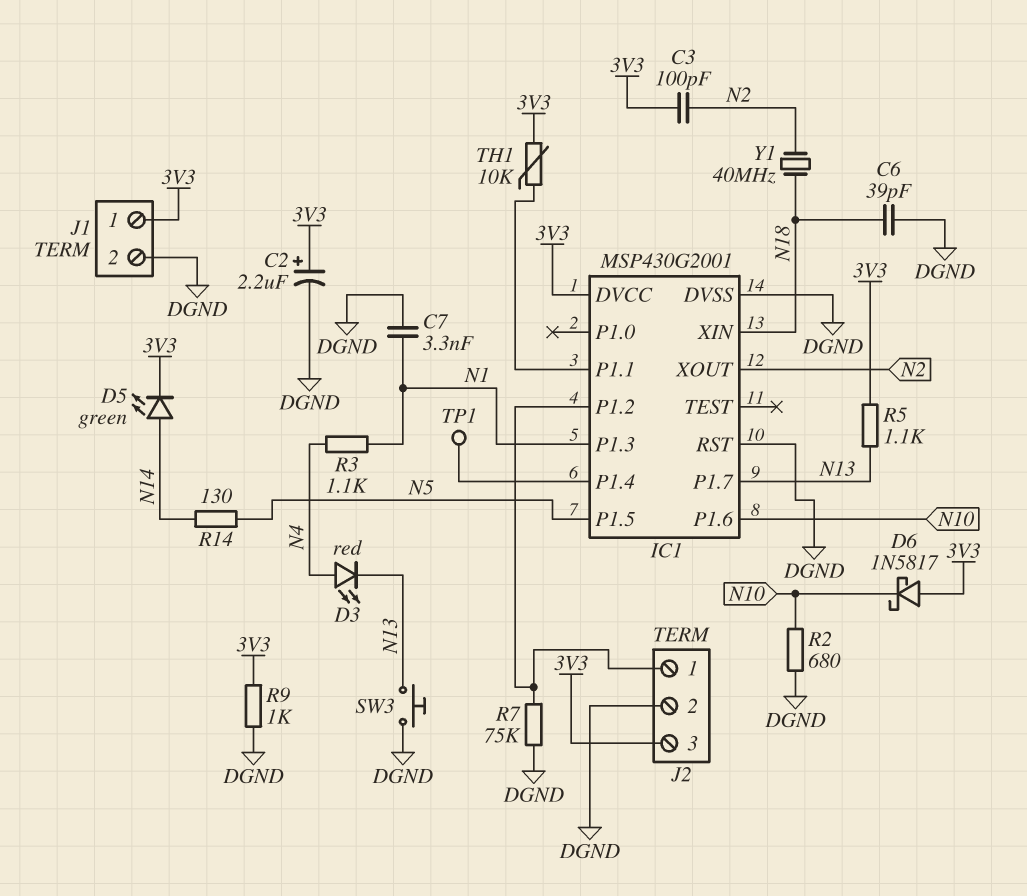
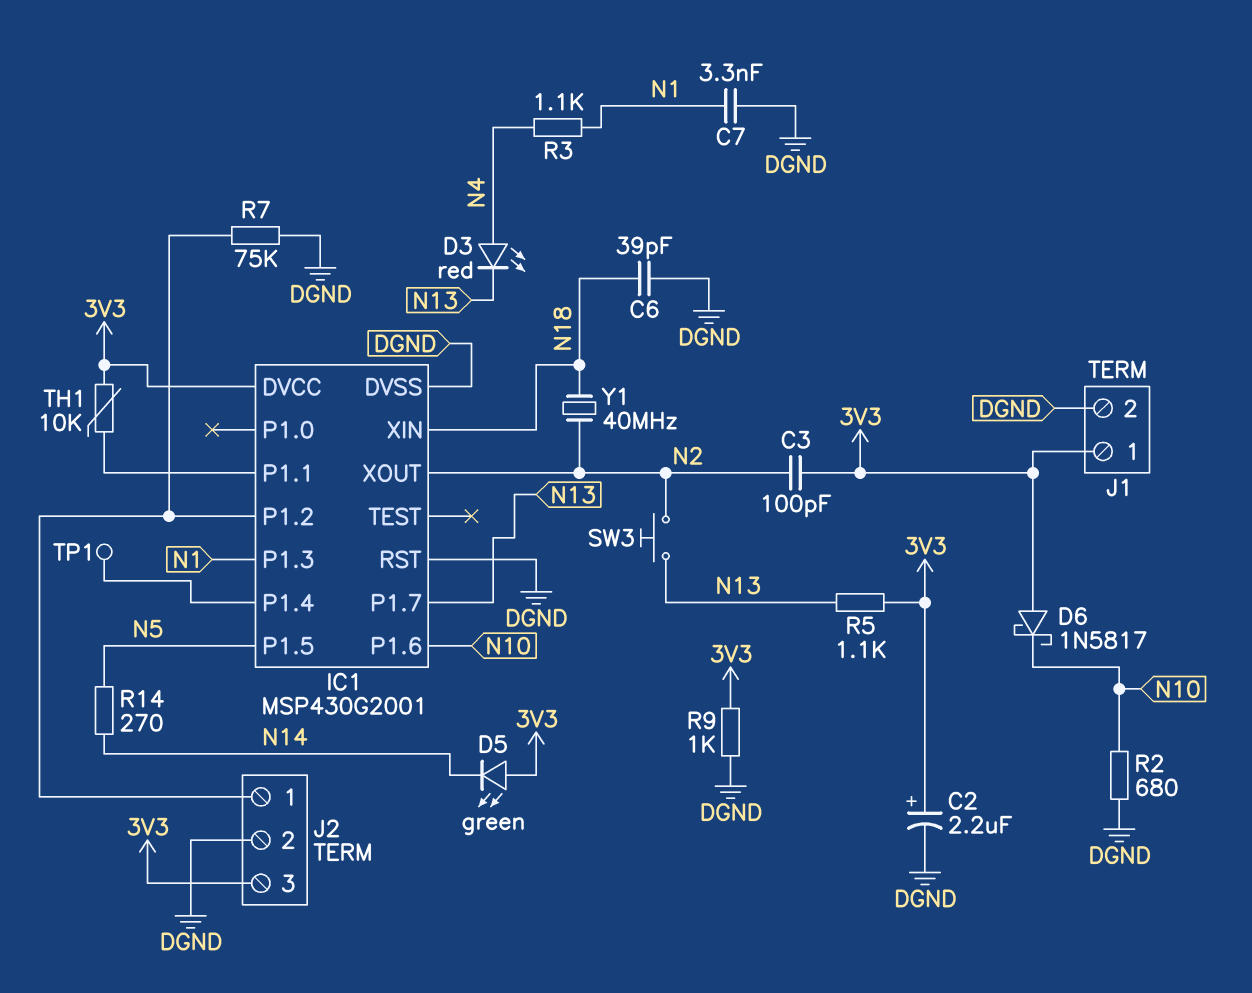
D5: LED green (A N14, K 3V3) -> LED green (A 3V3, K N14)
R14: 130 (N5, N14) -> 270 (N5, N14)
SW3: button (DGND, N13) -> button (N2, N13)

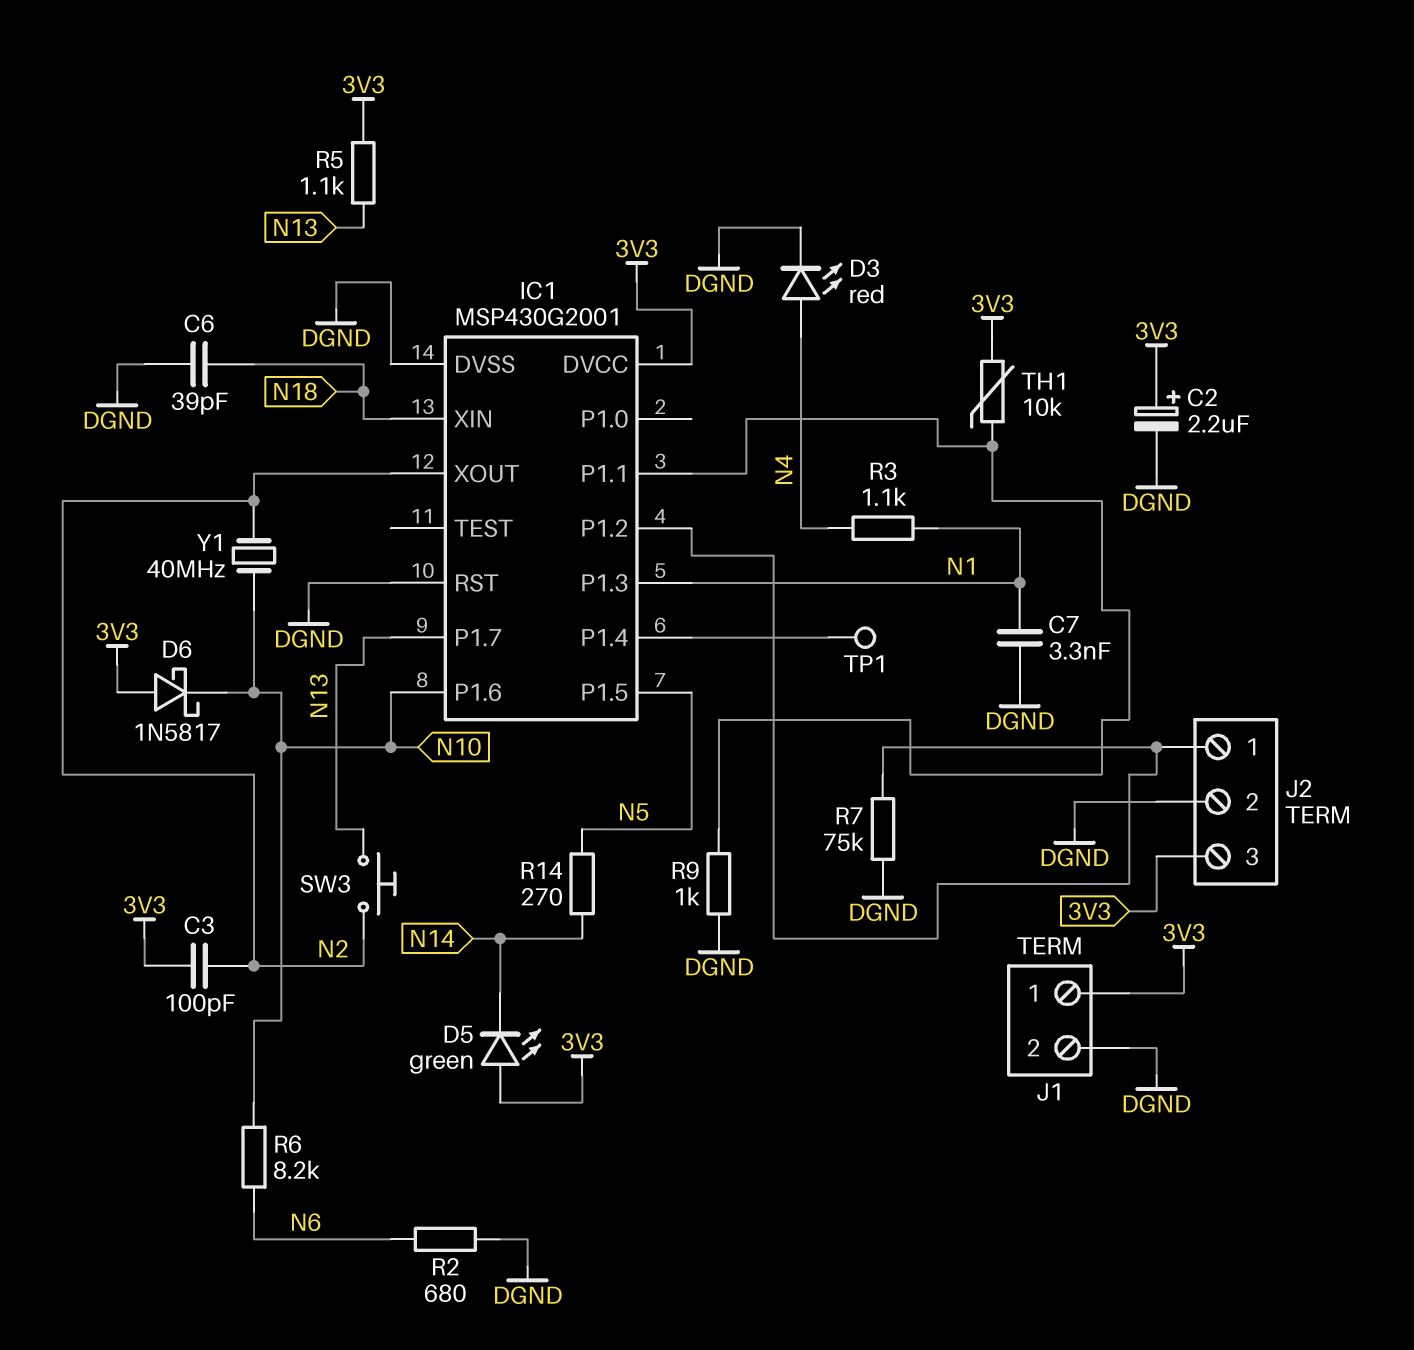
D3: LED red (A N4, K N13) -> LED red (A N4, K DGND)
R2: 680 (DGND, N10) -> 680 (DGND, N6)
R6: none -> 8.2k (N6, N10)
R9: 1k (3V3, DGND) -> 1k (DGND, IC1/P1.1)
Y1: 40MHz (N2, N18) -> 40MHz (N2, N10)

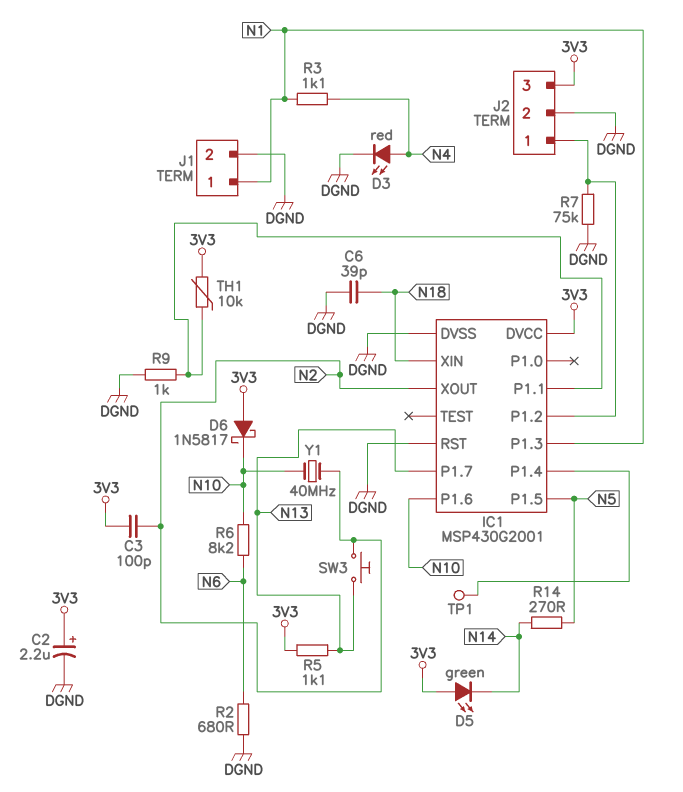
C7: 3.3nF (DGND, N1) -> none
J1 pin 1: 3V3 -> N1

